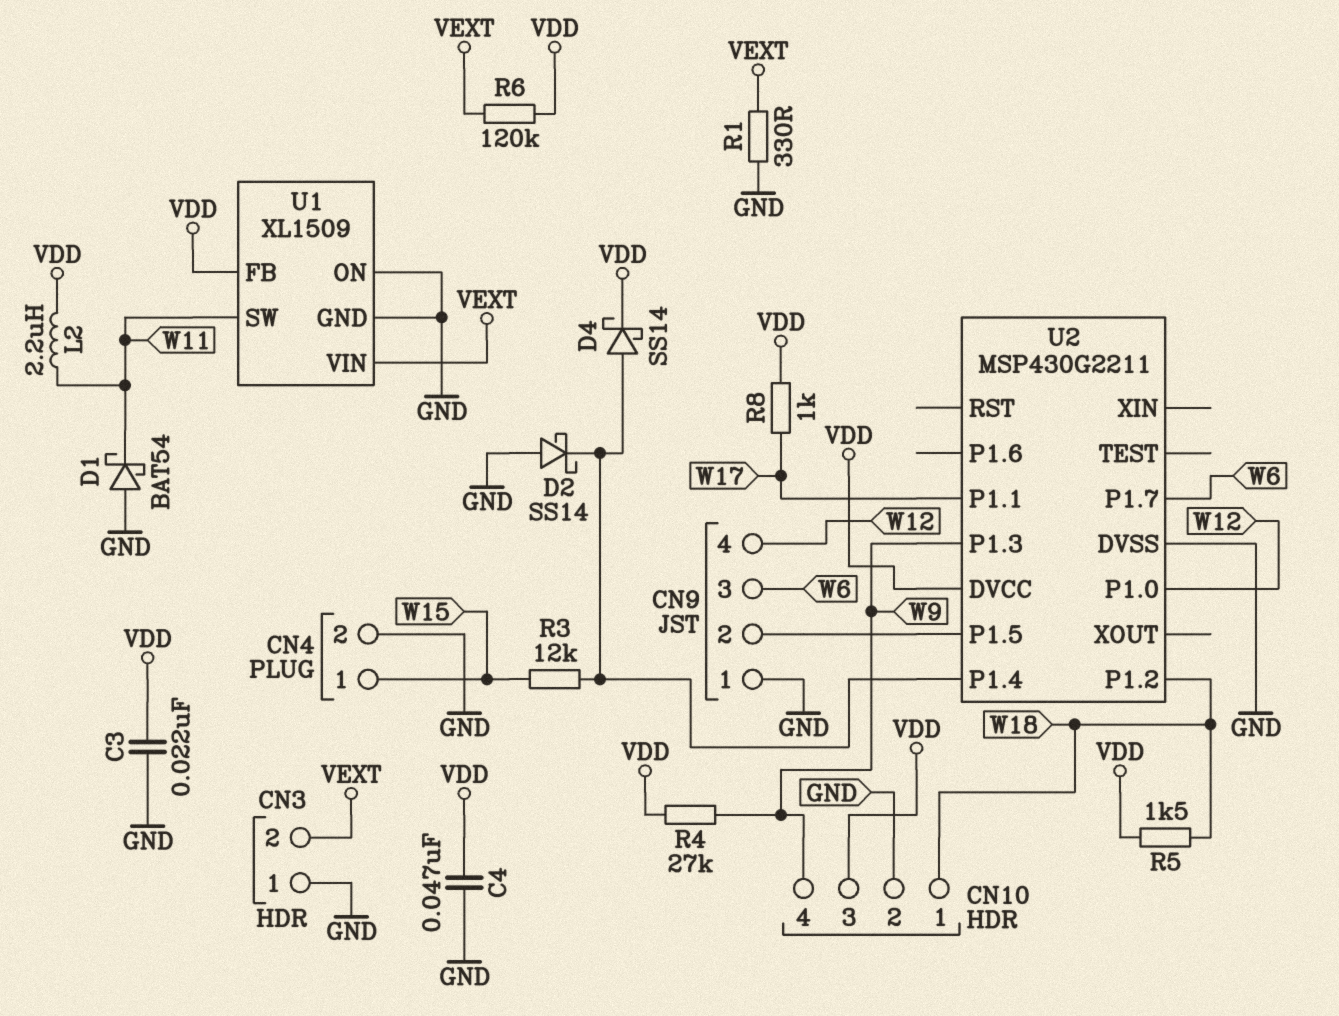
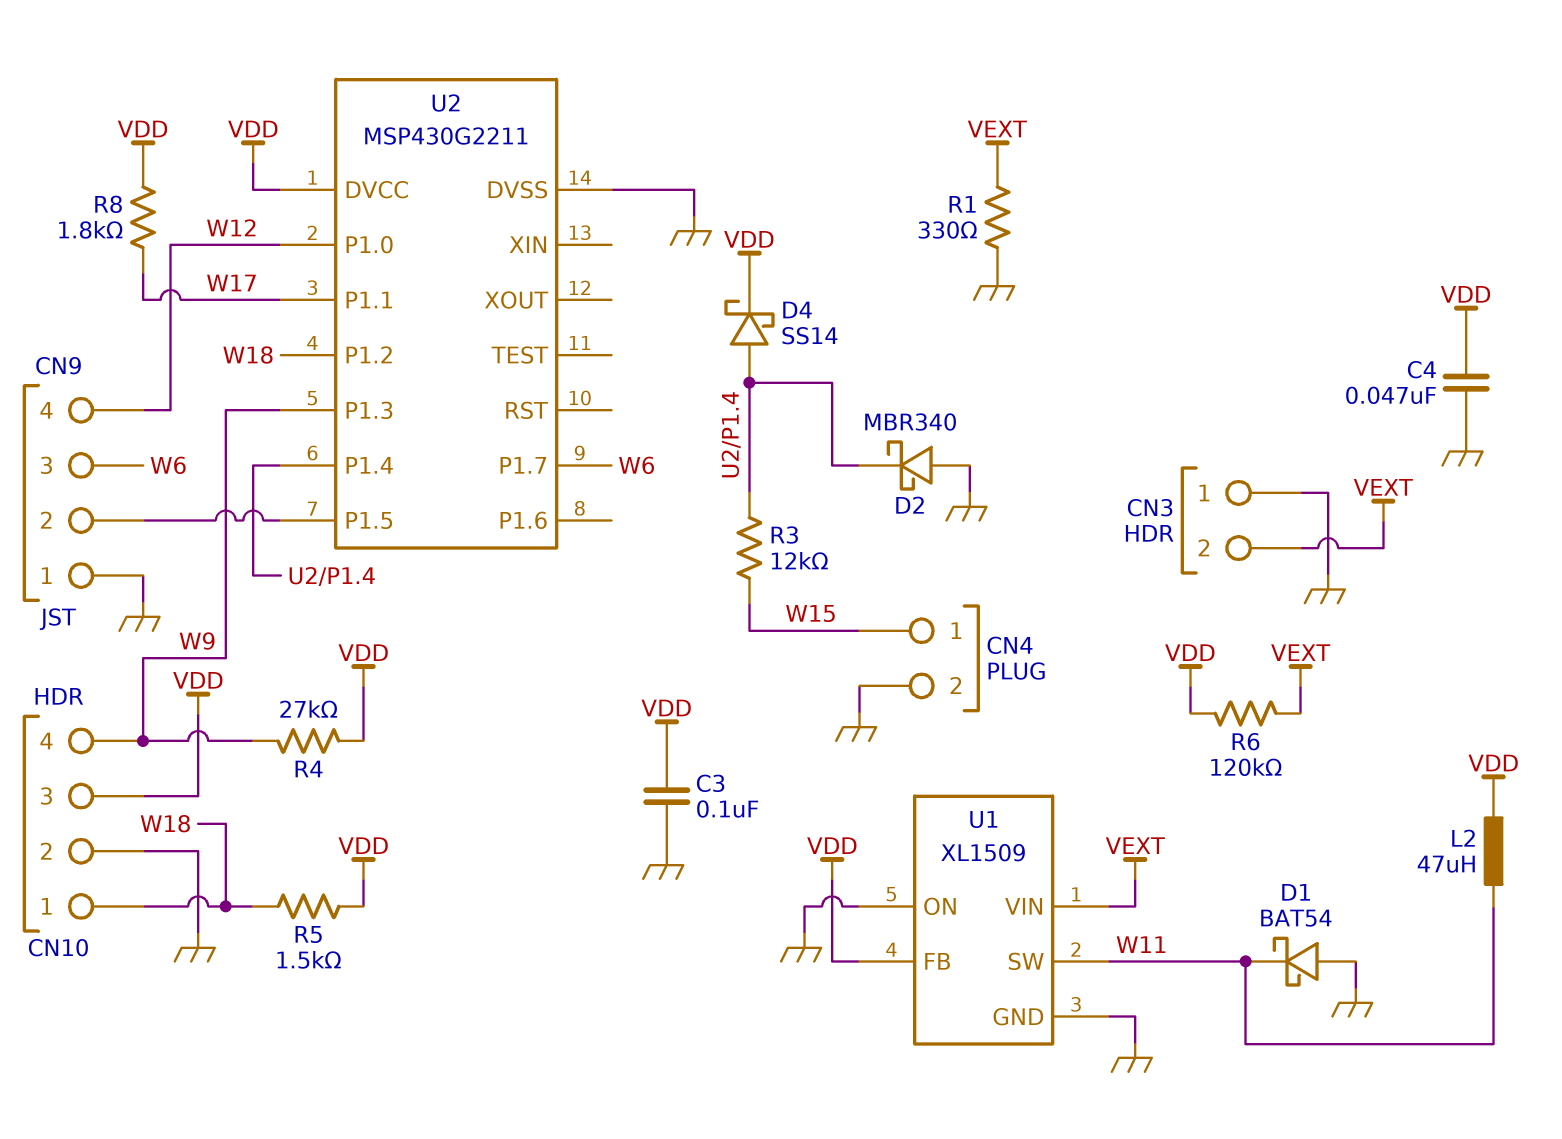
C3: 22nF (GND, VDD) -> 100nF (GND, VDD)
D2: schottky SS14 (A GND, K U2/P1.4) -> schottky MBR340 (A GND, K U2/P1.4)
L2: 2.2uH (VDD, W11) -> 47uH (VDD, W11)
R8: 1k (VDD, W17) -> 1.8k (VDD, W17)

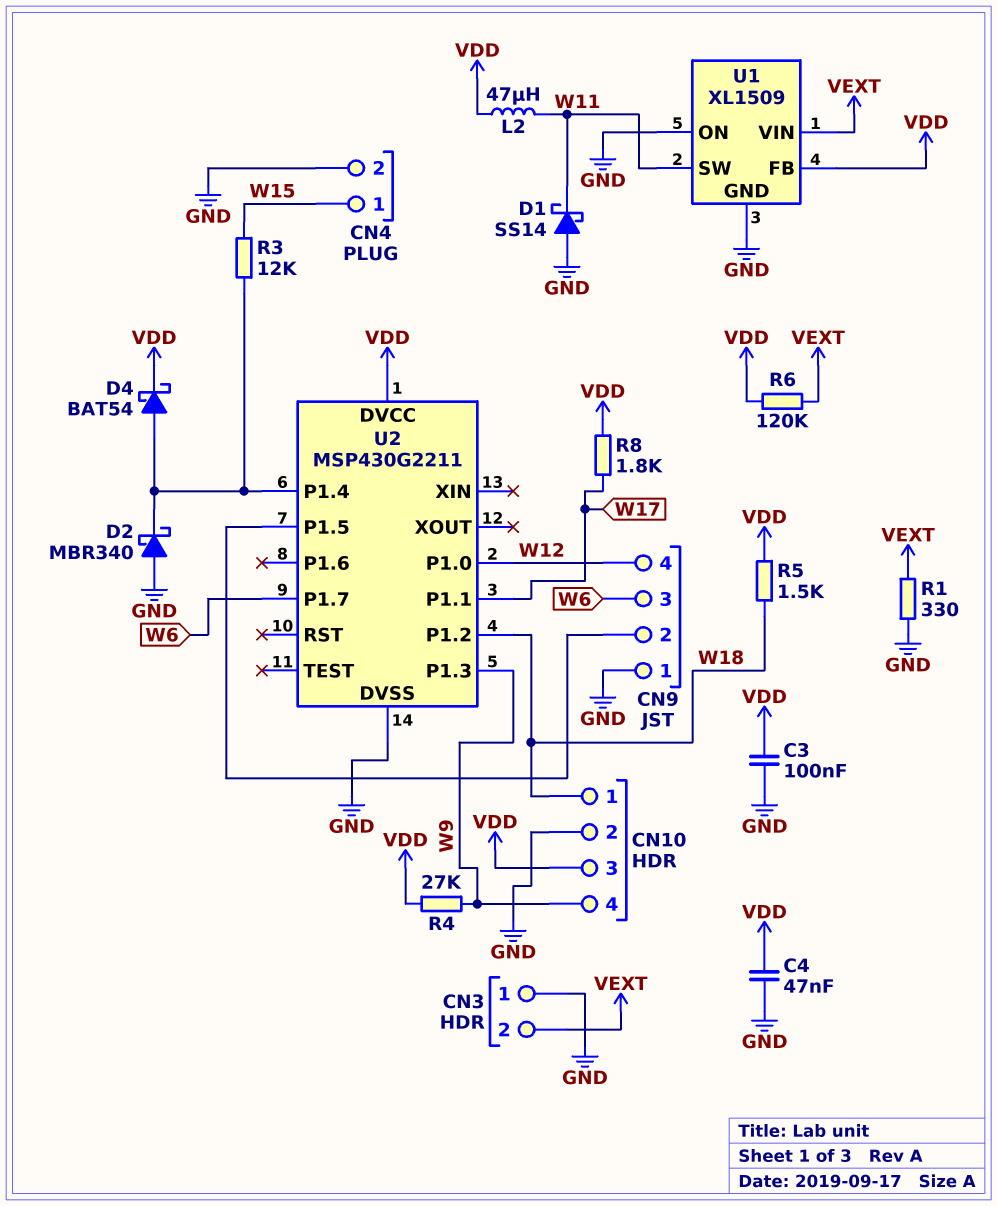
D1: schottky BAT54 (A GND, K W11) -> schottky SS14 (A GND, K W11)
D4: schottky SS14 (A U2/P1.4, K VDD) -> schottky BAT54 (A U2/P1.4, K VDD)

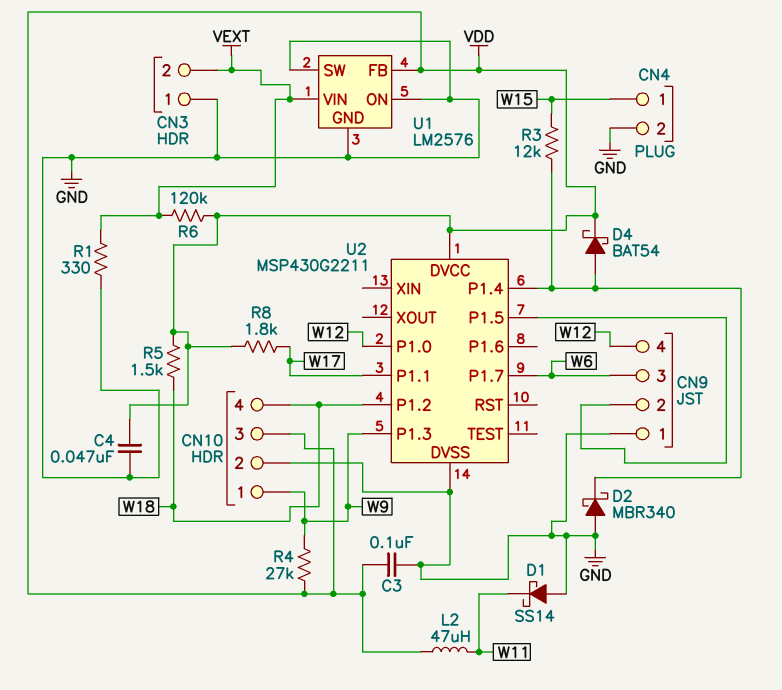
CN10 pin 1: W18 -> W9
CN10 pin 4: W9 -> W18
U1: XL1509 -> LM2576
U1 pin SW: W11 -> GND

